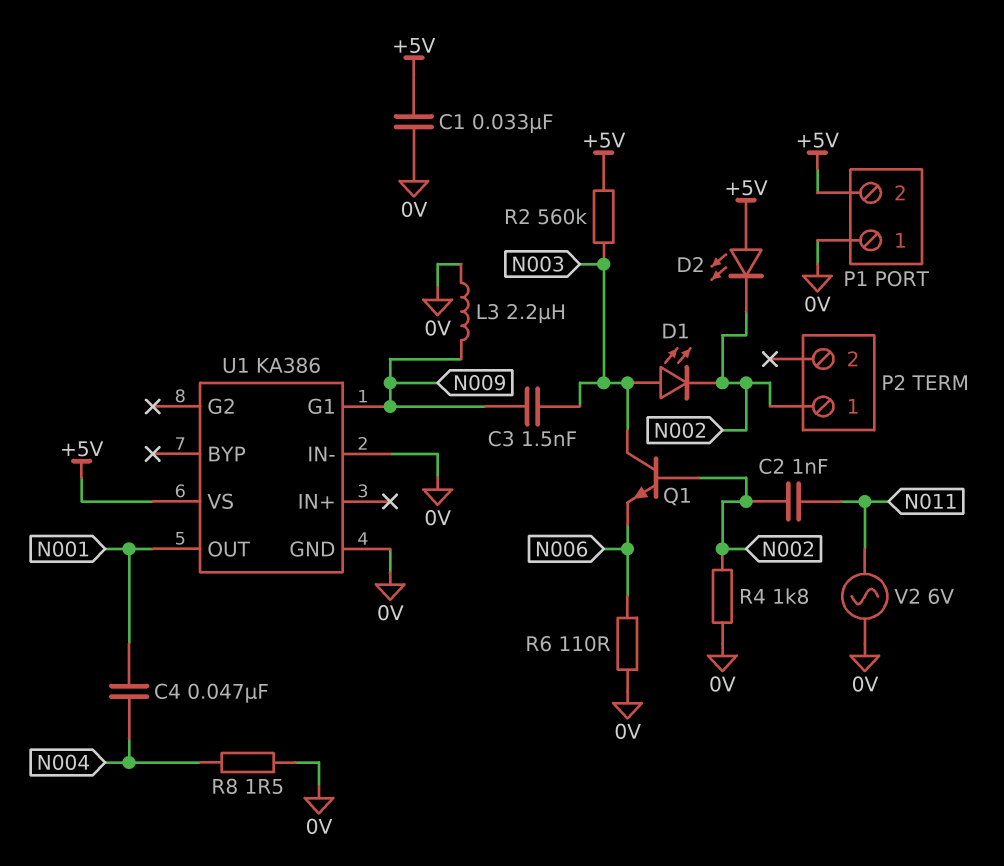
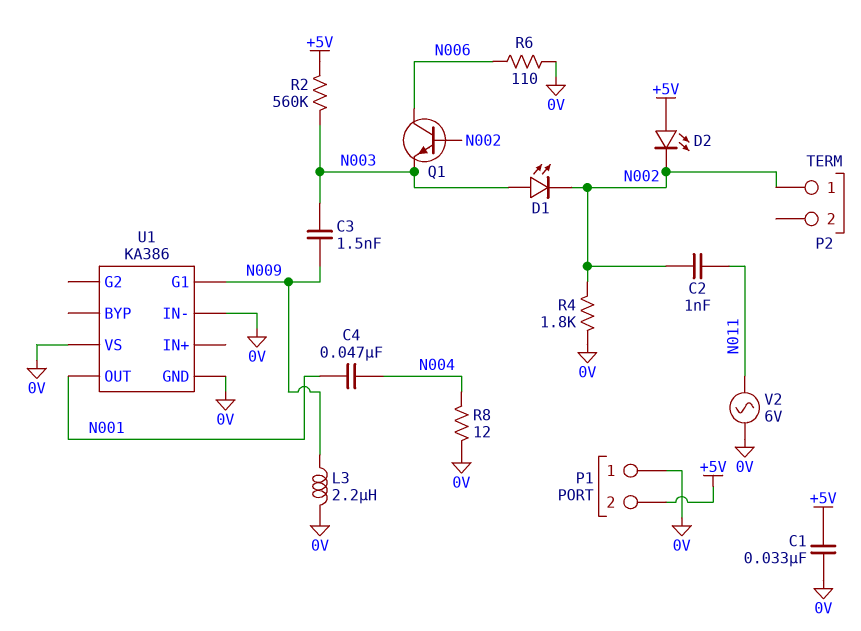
Q1: NPN (B N002, C N003, E N006) -> NPN (B N002, C N006, E N003)
R8: 1.5 (0V, N004) -> 12 (0V, N004)
U1 pin VS: +5V -> 0V

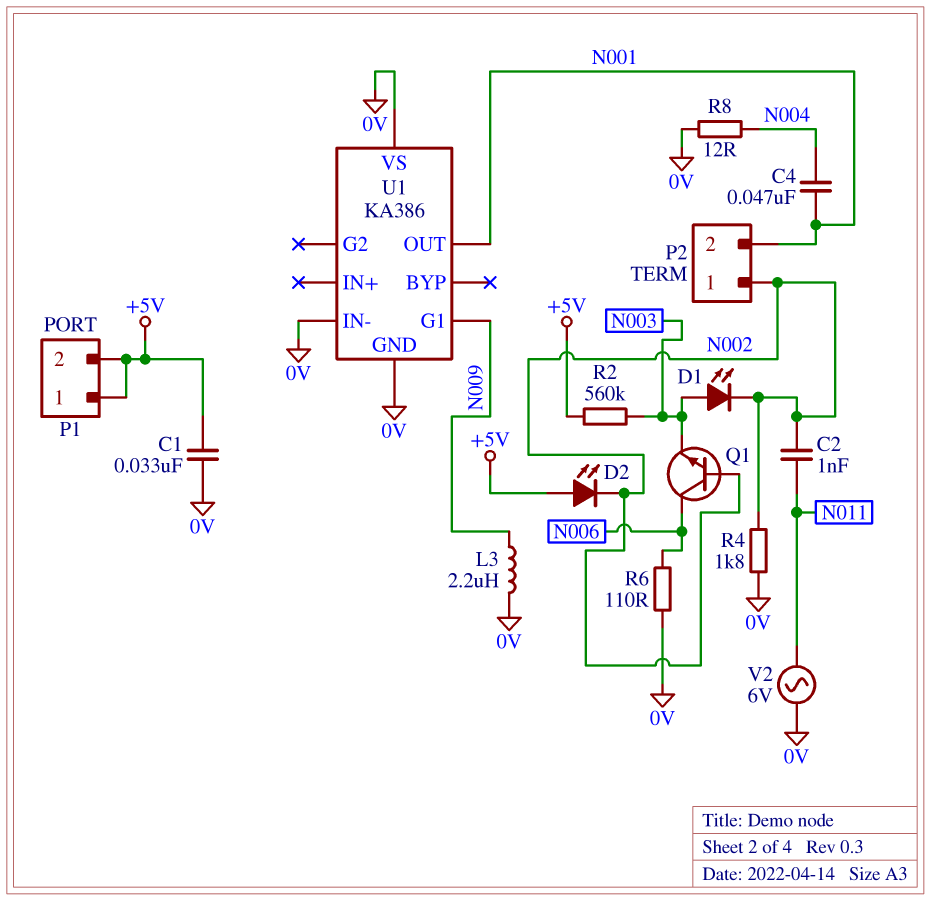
C3: 1.5nF (N003, N009) -> none
P1 pin 1: 0V -> +5V
P2 pin 2: none -> N001

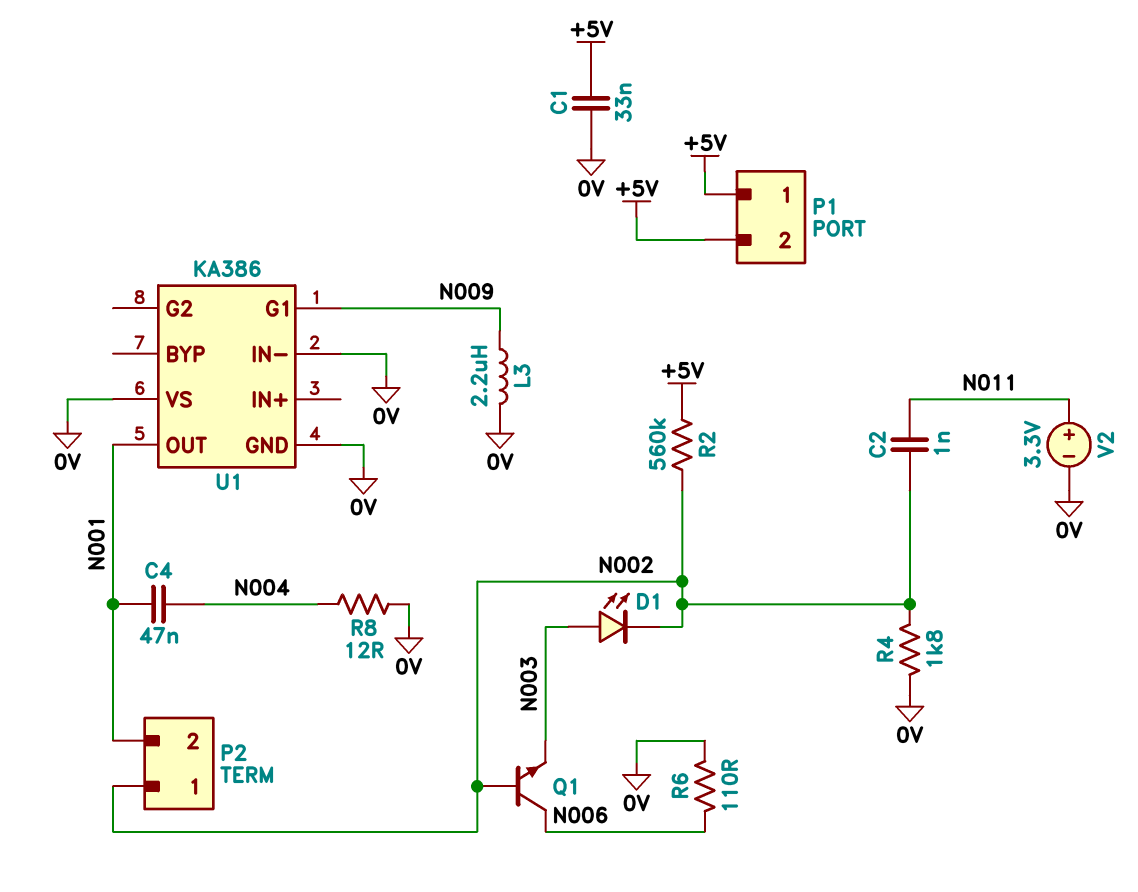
D2: LED (A +5V, K N002) -> none
R2: 560k (+5V, N003) -> 560k (+5V, N002)
V2: AC 6V (0V, N011) -> 3.3V (plus N011, minus 0V)

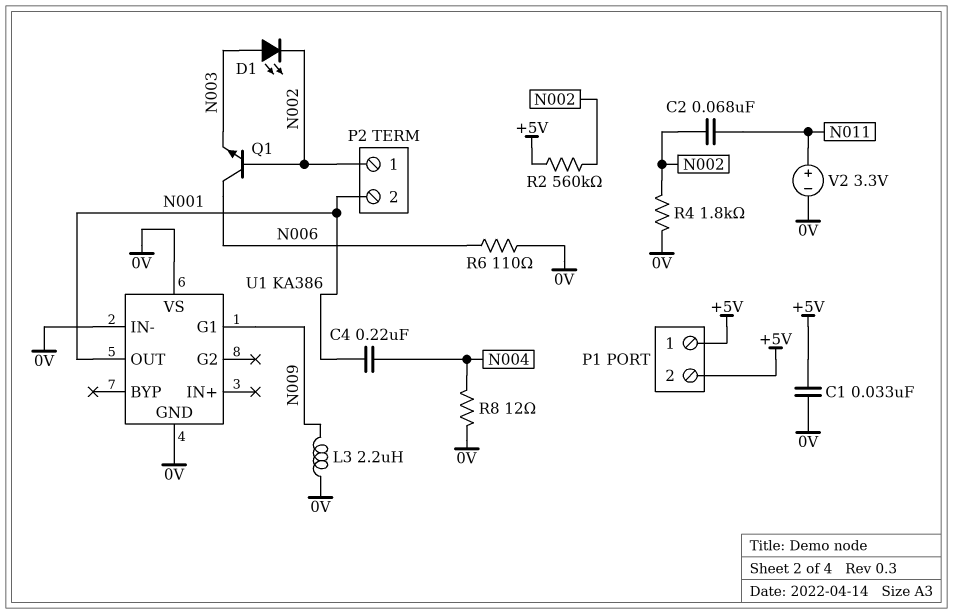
C2: 1nF (N002, N011) -> 68nF (N002, N011)
C4: 47nF (N001, N004) -> 220nF (N001, N004)

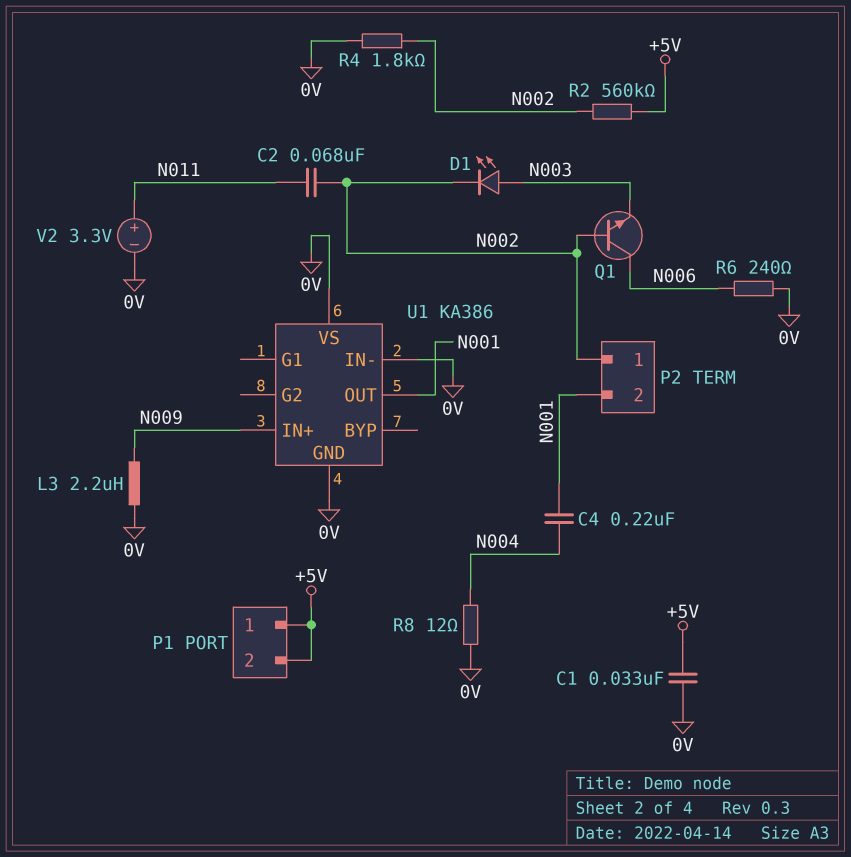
R6: 110 (0V, N006) -> 240 (0V, N006)
U1 pin G1: N009 -> none
U1 pin IN+: none -> N009

